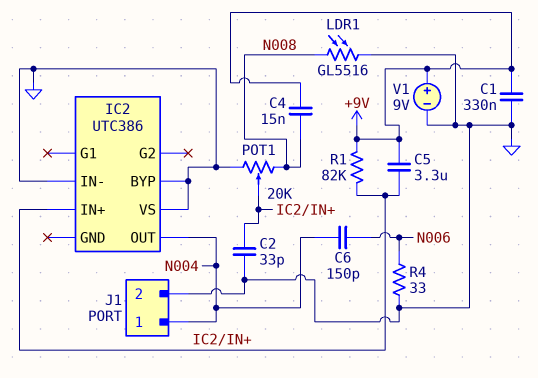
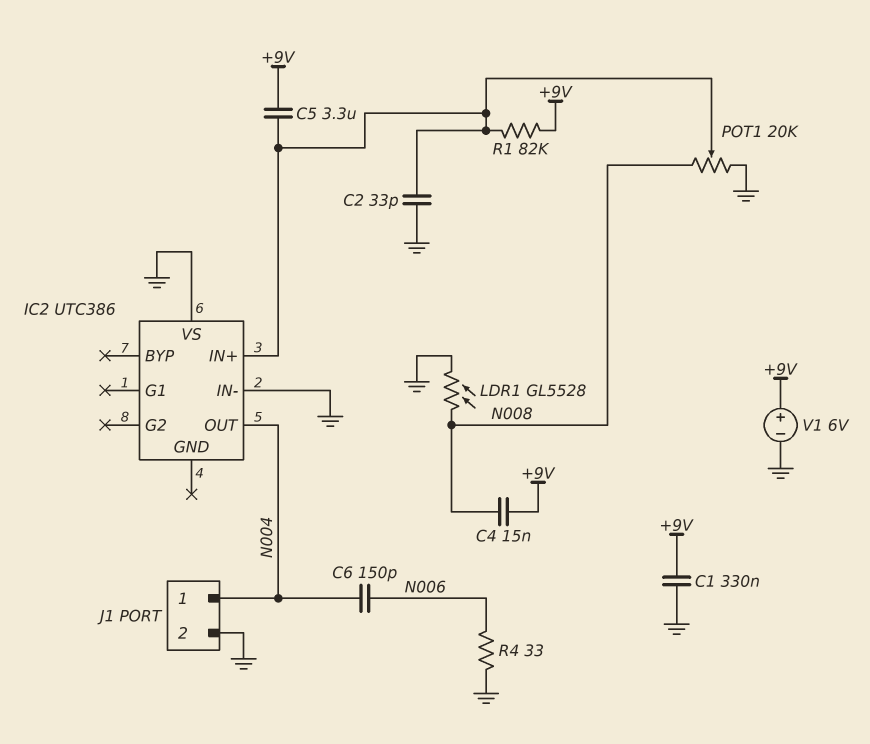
IC2 pin BYP: GND -> none
LDR1: GL5516 (GND, N008) -> GL5528 (GND, N008)
V1: 9V (plus +9V, minus GND) -> 6V (plus +9V, minus GND)

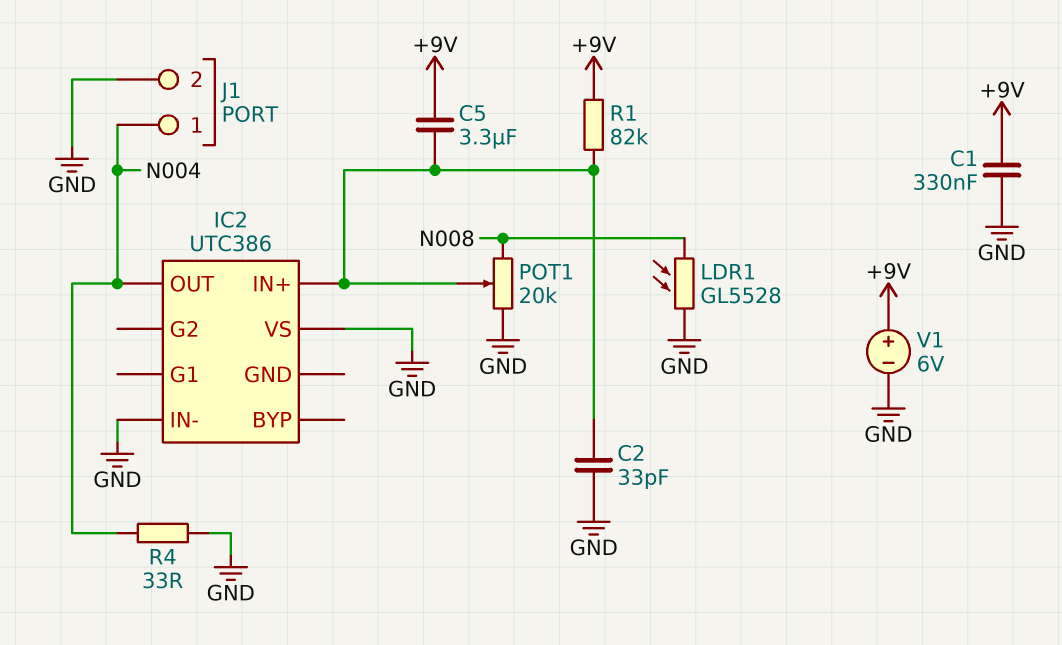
C4: 15nF (+9V, N008) -> none
C6: 150pF (N004, N006) -> none
R4: 33 (GND, N006) -> 33 (GND, N004)

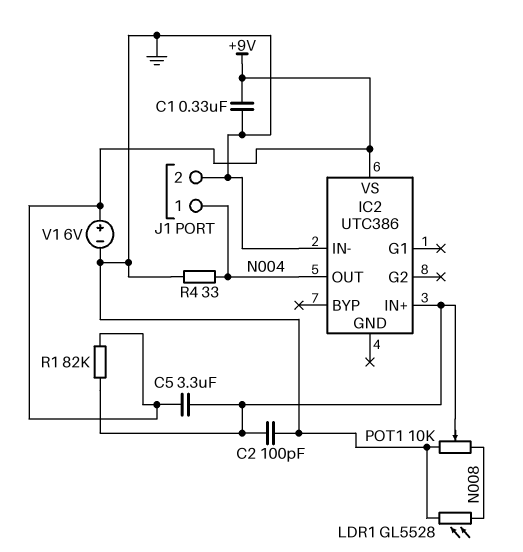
C2: 33pF (GND, IC2/IN+) -> 100pF (GND, IC2/IN+)
IC2 pin VS: GND -> +9V
POT1: 20k (GND, N008, wiper IC2/IN+) -> 10k (GND, N008, wiper IC2/IN+)

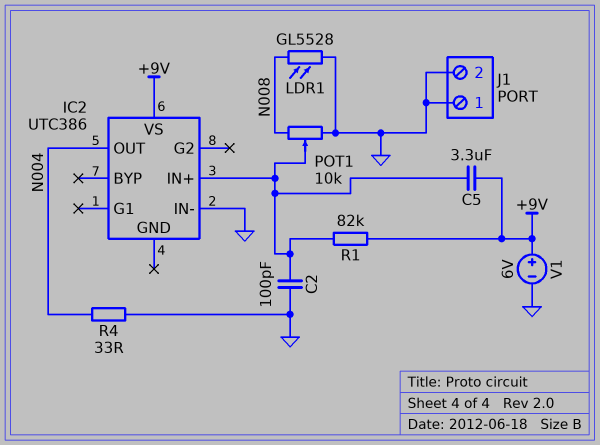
C1: 330nF (+9V, GND) -> none
J1 pin 1: N004 -> GND

